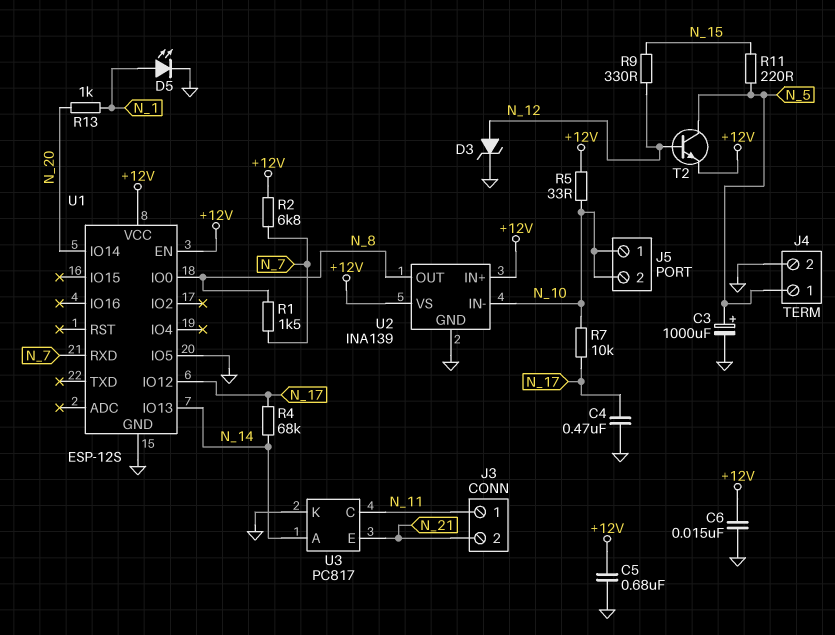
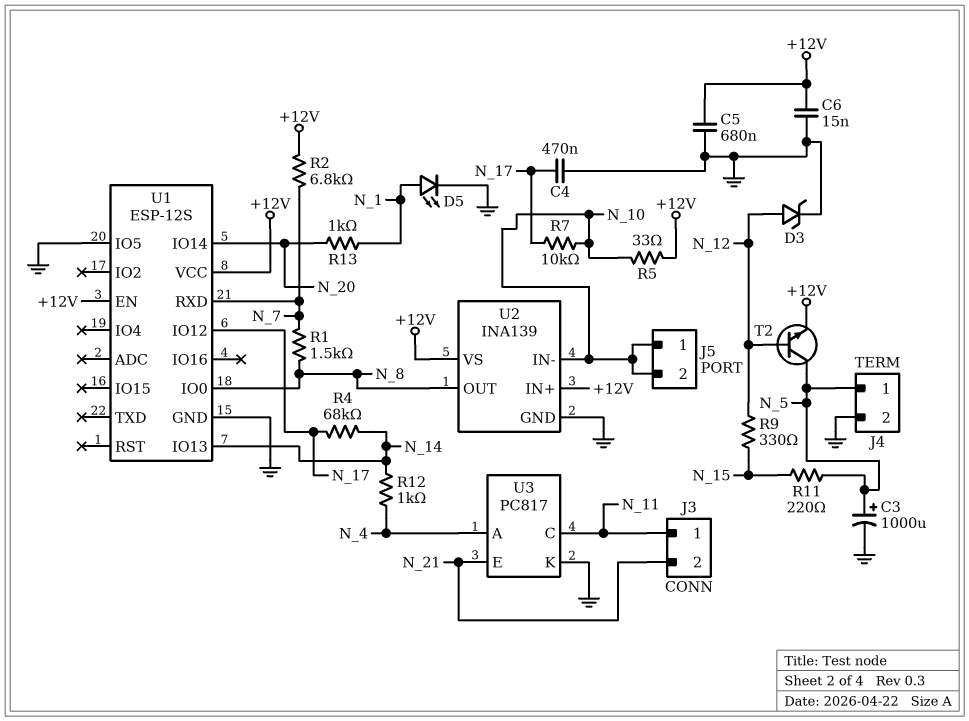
R12: none -> 1k (N_4, N_14)
U3 pin A: N_14 -> N_4

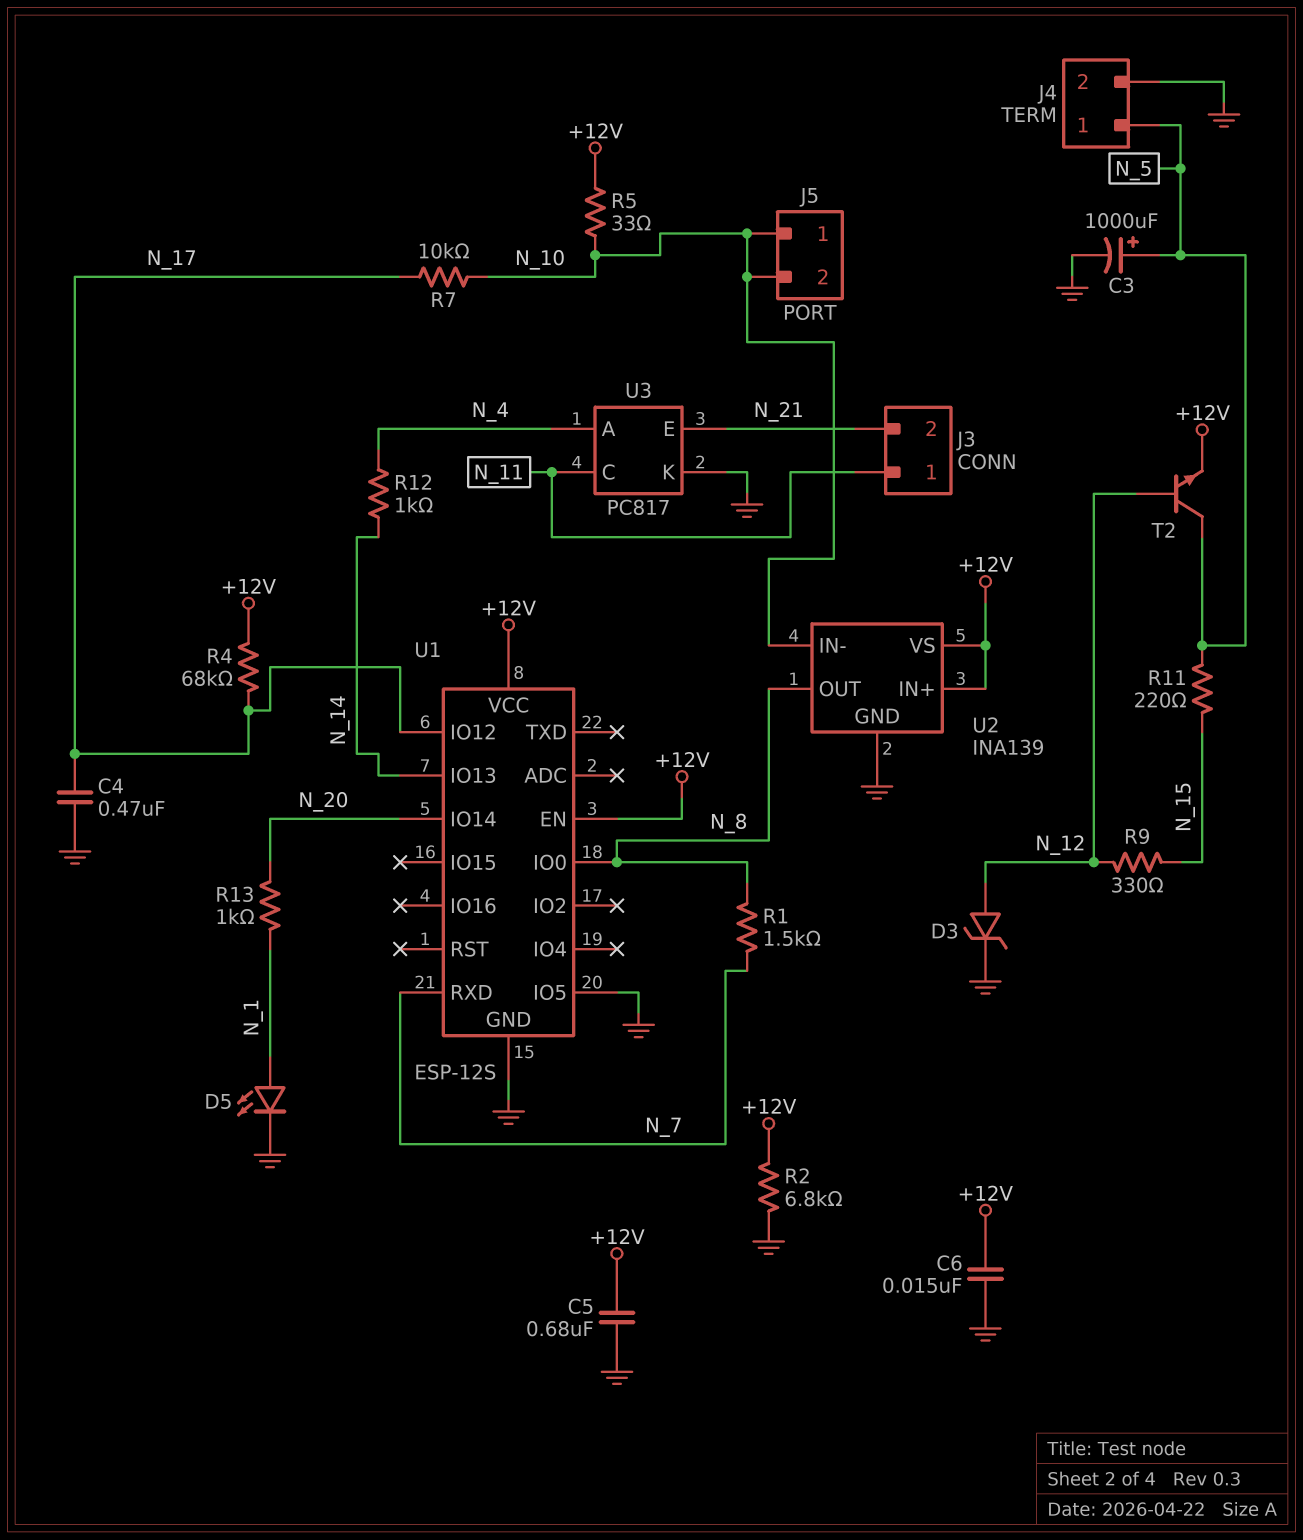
R2: 6.8k (+12V, N_7) -> 6.8k (+12V, GND)
R4: 68k (N_14, N_17) -> 68k (+12V, N_17)

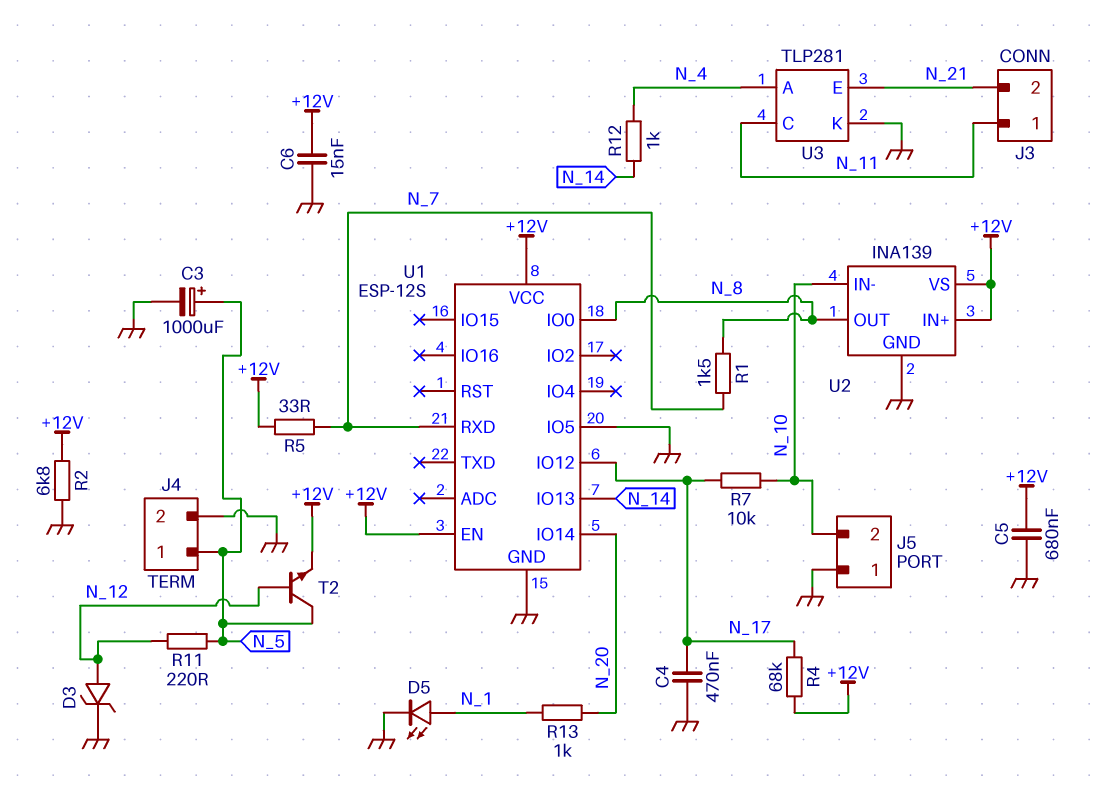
J5 pin 1: N_10 -> GND
R5: 33 (+12V, N_10) -> 33 (+12V, N_7)
R9: 330 (N_12, N_15) -> none
R11: 220 (N_5, N_15) -> 220 (N_5, N_12)
U3: PC817 -> TLP281

